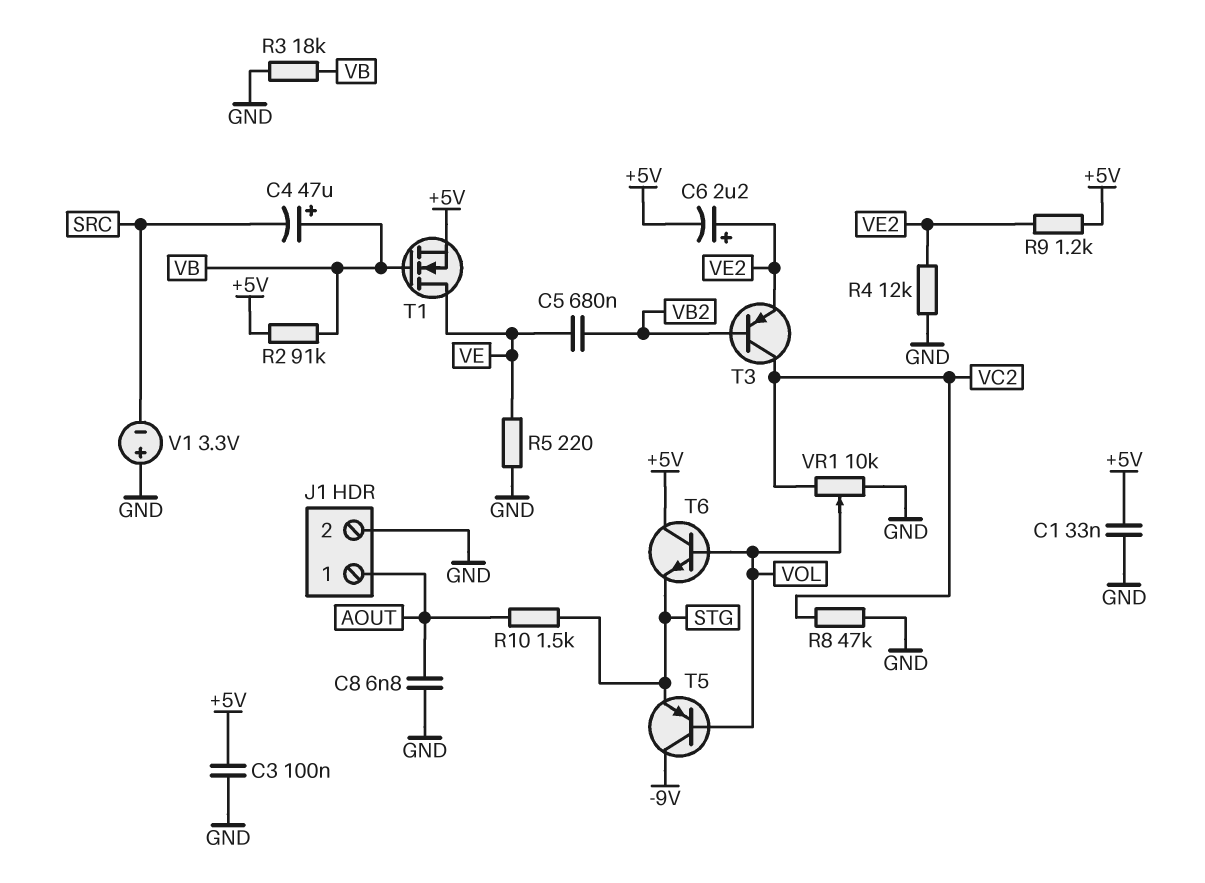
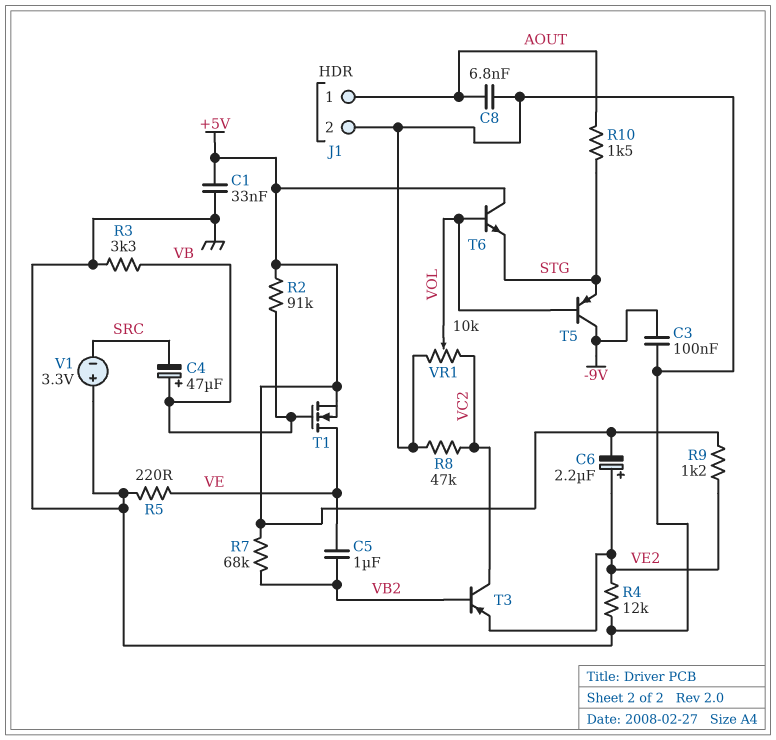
C3: 100nF (+5V, GND) -> 100nF (-9V, GND)
C5: 680nF (VB2, VE) -> 1uF (VB2, VE)
R3: 18k (GND, VB) -> 3.3k (GND, VB)
R7: none -> 68k (+5V, VB2)

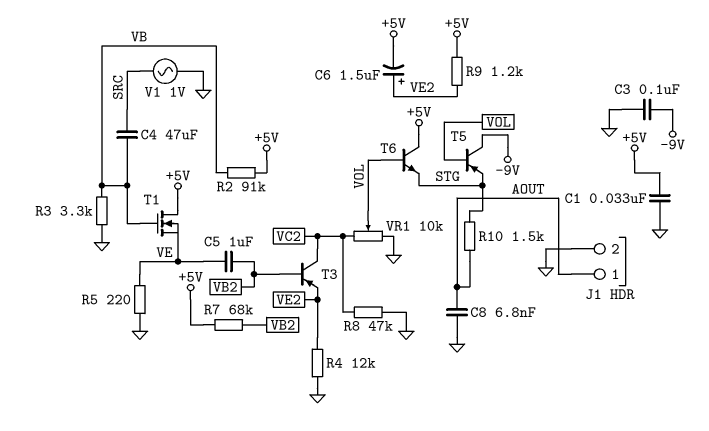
C4: 47uF (plus VB, minus SRC) -> 47uF (SRC, VB)
C6: 2.2uF (plus VE2, minus +5V) -> 1.5uF (plus VE2, minus +5V)
T1: NMOS (G VB, D VE, S +5V) -> NMOS (G VB, D +5V, S VE)
V1: 3.3V (plus GND, minus SRC) -> AC 1V (GND, SRC)

